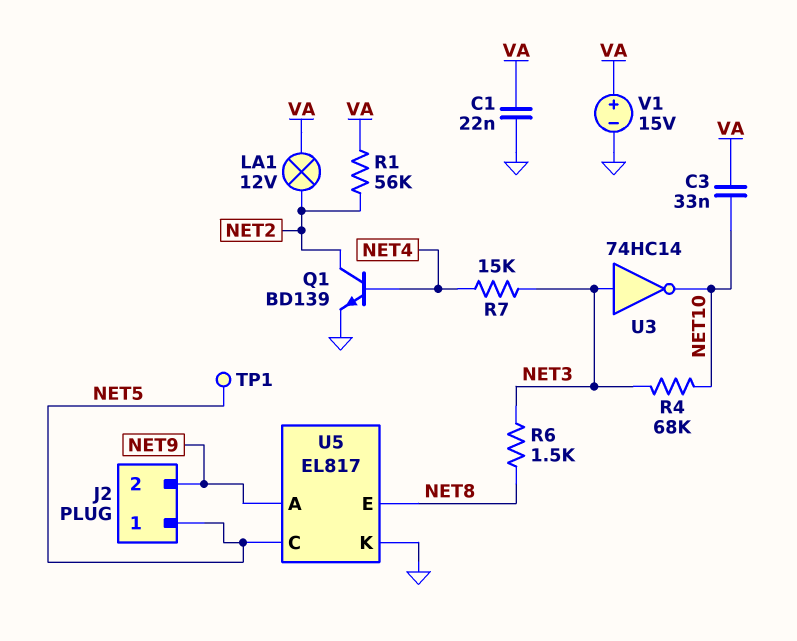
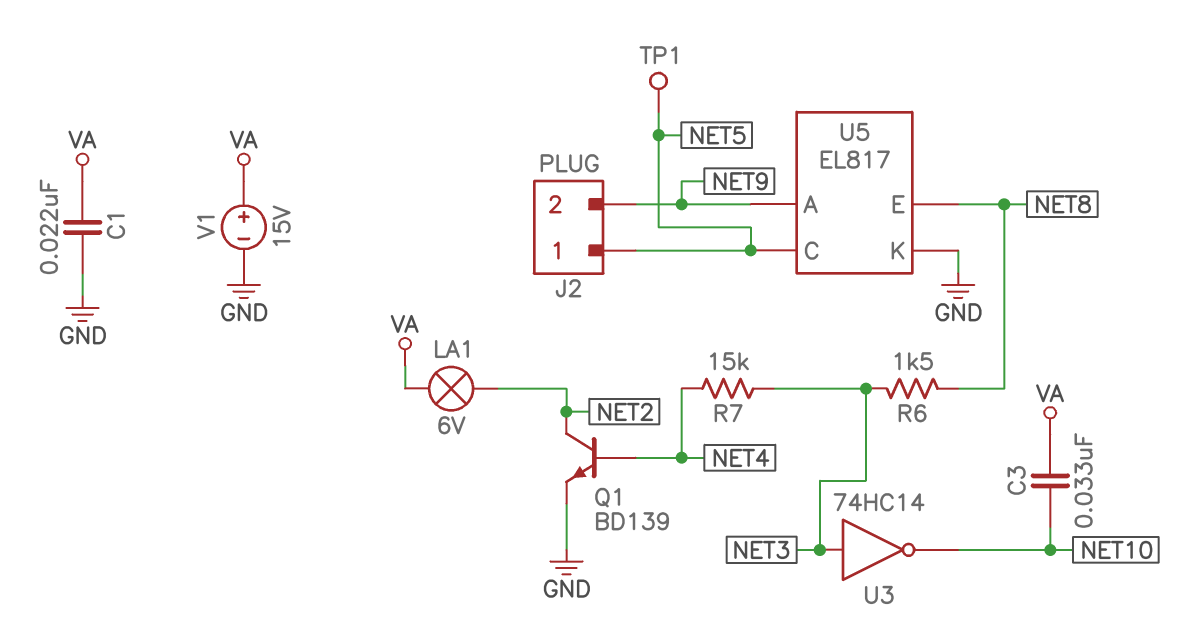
LA1: lamp 12V (NET2, VA) -> lamp 6V (NET2, VA)
R1: 56k (NET2, VA) -> none
R4: 68k (NET3, NET10) -> none

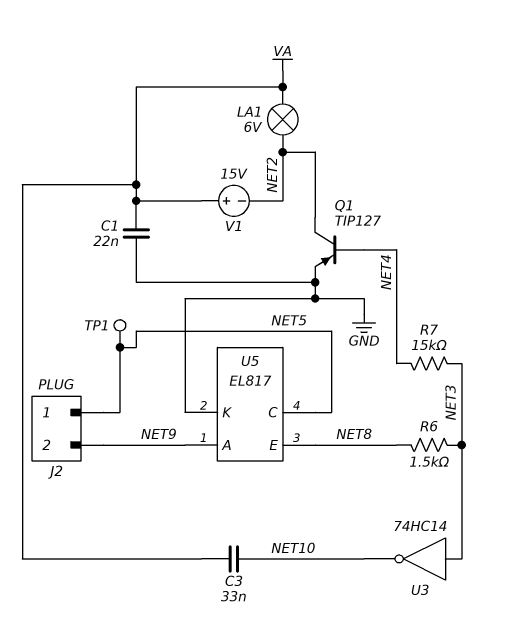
Q1: NPN BD139 (B NET4, C NET2, E GND) -> PNP TIP127 (B NET4, C NET2, E GND)
V1: 15V (plus VA, minus GND) -> 15V (plus VA, minus NET2)

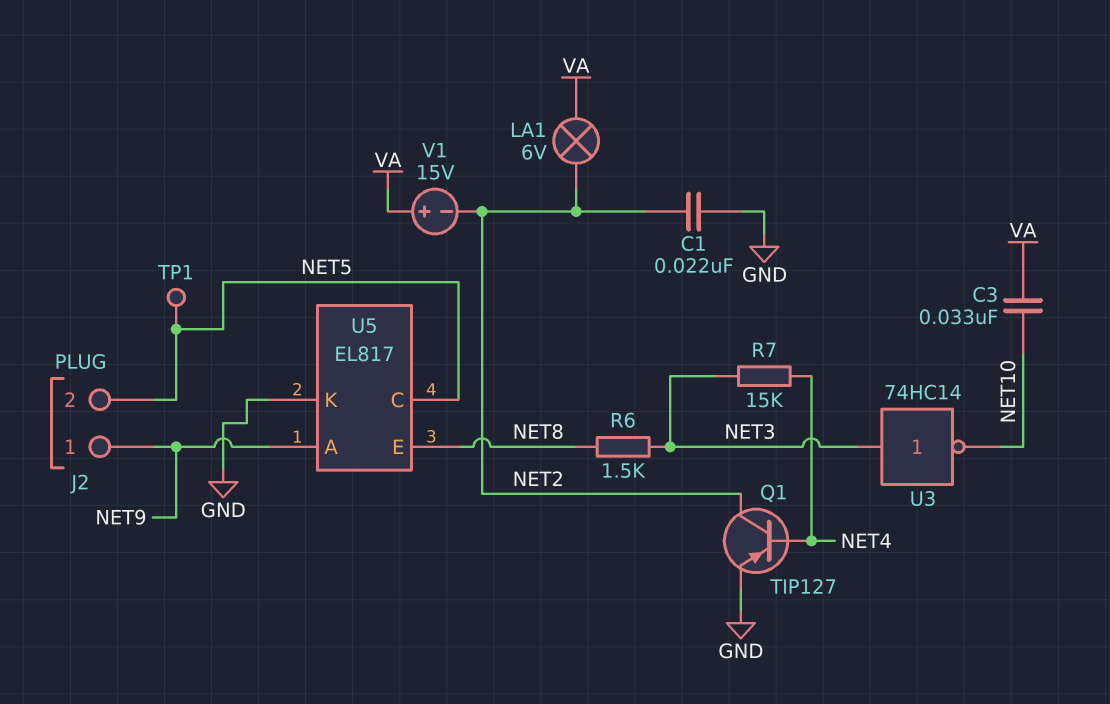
C1: 22nF (GND, VA) -> 22nF (GND, NET2)
J2 pin 1: NET5 -> NET9
J2 pin 2: NET9 -> NET5

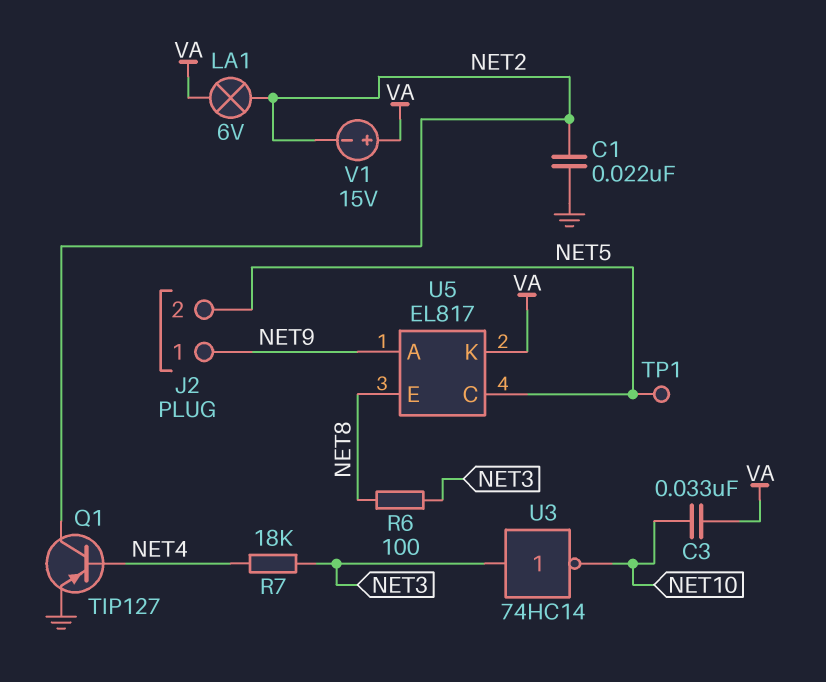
R6: 1.5k (NET3, NET8) -> 100 (NET3, NET8)
R7: 15k (NET3, NET4) -> 18k (NET3, NET4)
U5 pin K: GND -> VA

